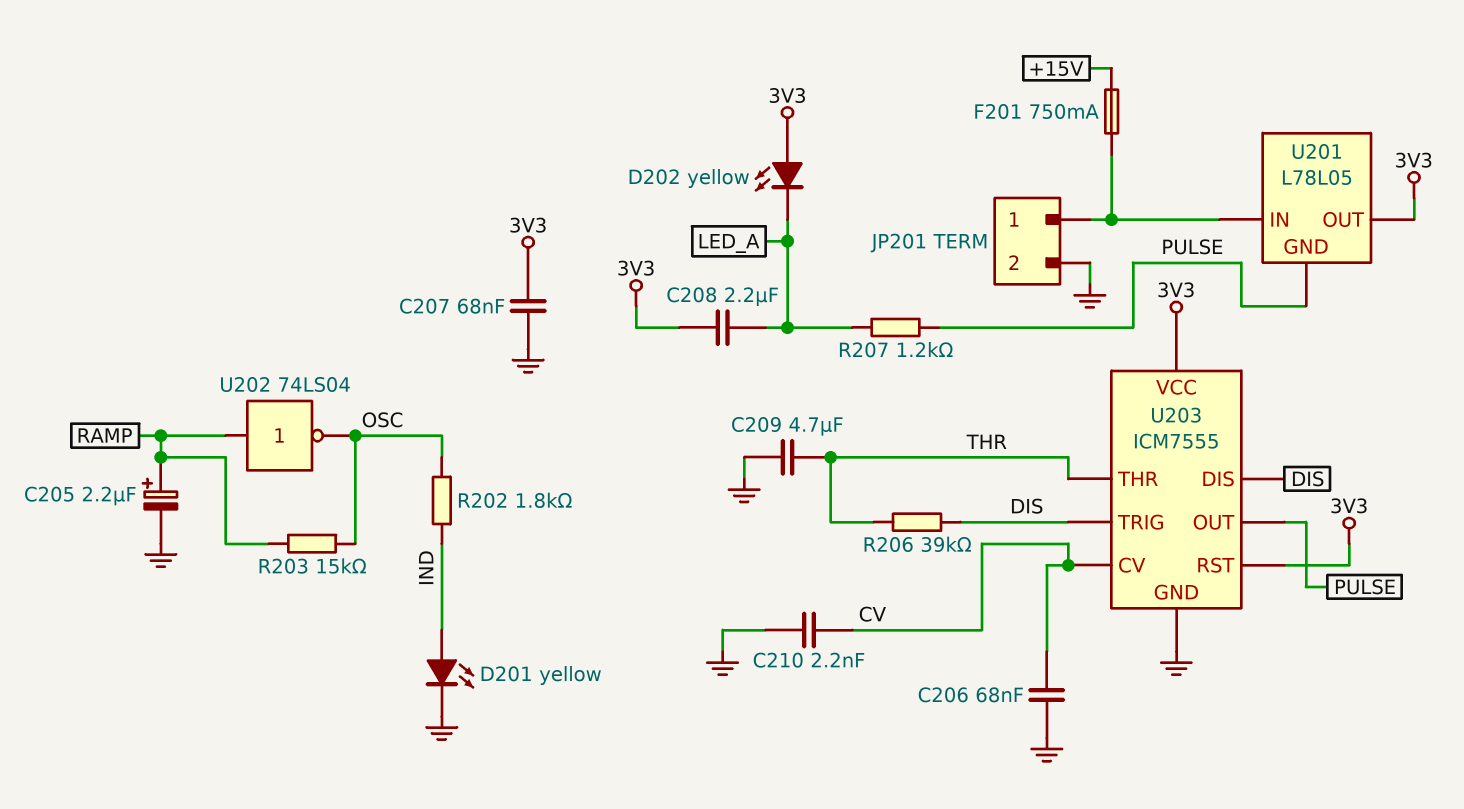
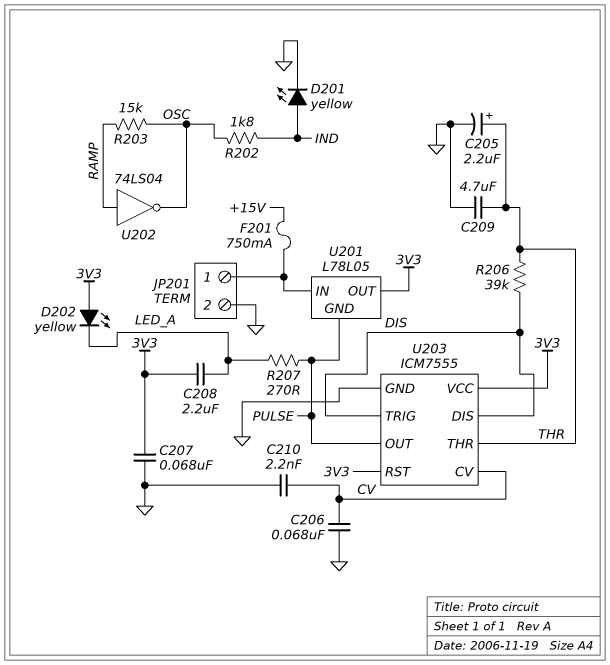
C205: 2.2uF (plus RAMP, minus GND) -> 2.2uF (plus THR, minus GND)
R207: 1.2k (LED_A, PULSE) -> 270 (LED_A, PULSE)

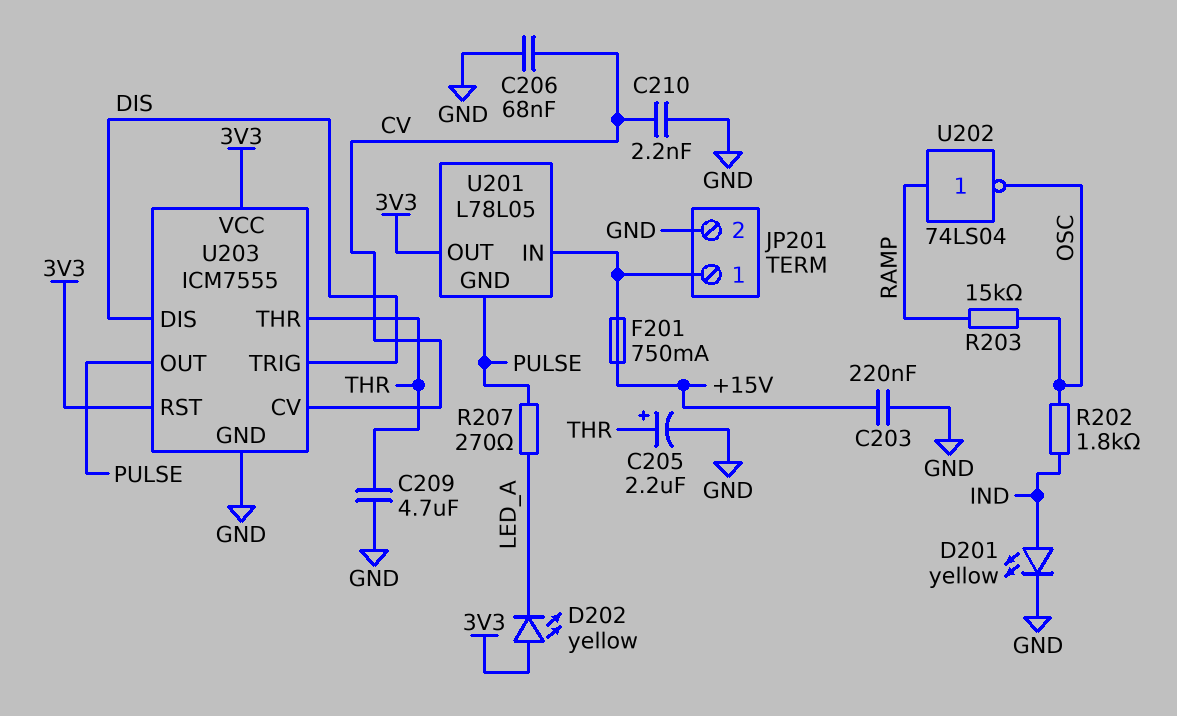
C203: none -> 220nF (+15V, GND)
C207: 68nF (3V3, GND) -> none
C208: 2.2uF (3V3, LED_A) -> none
R206: 39k (DIS, THR) -> none

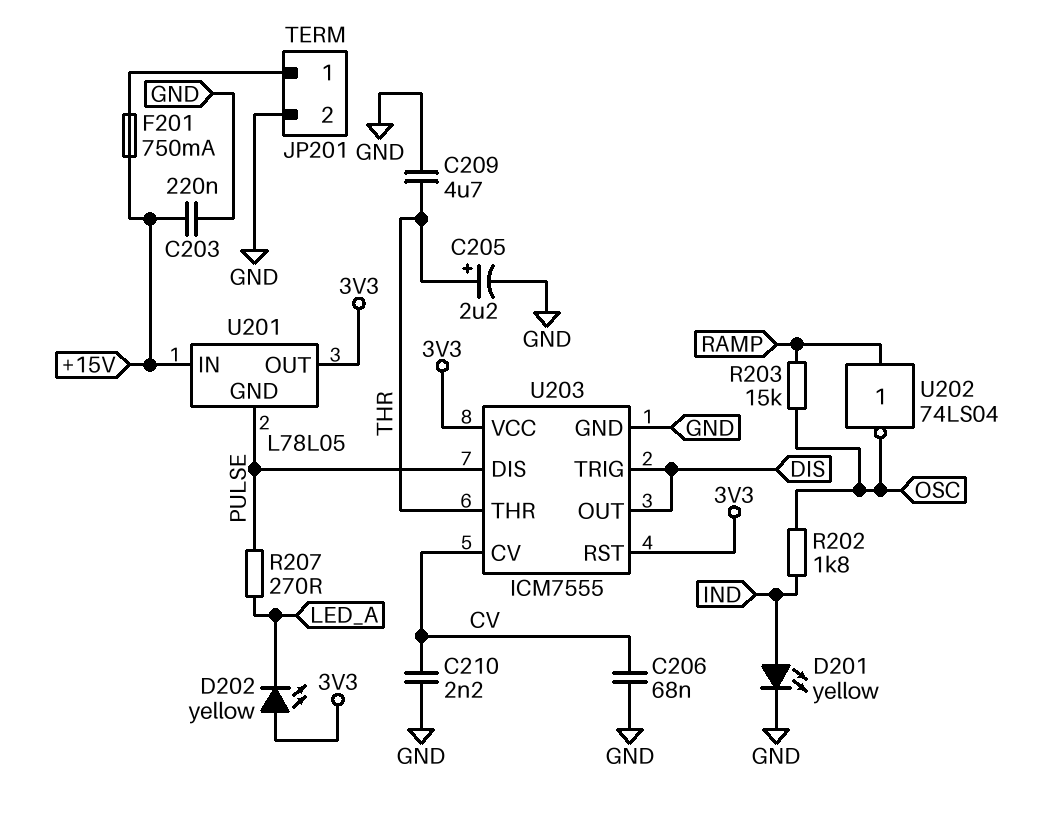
U201 pin IN: JP201/1 -> +15V
U203 pin DIS: DIS -> PULSE
U203 pin OUT: PULSE -> DIS

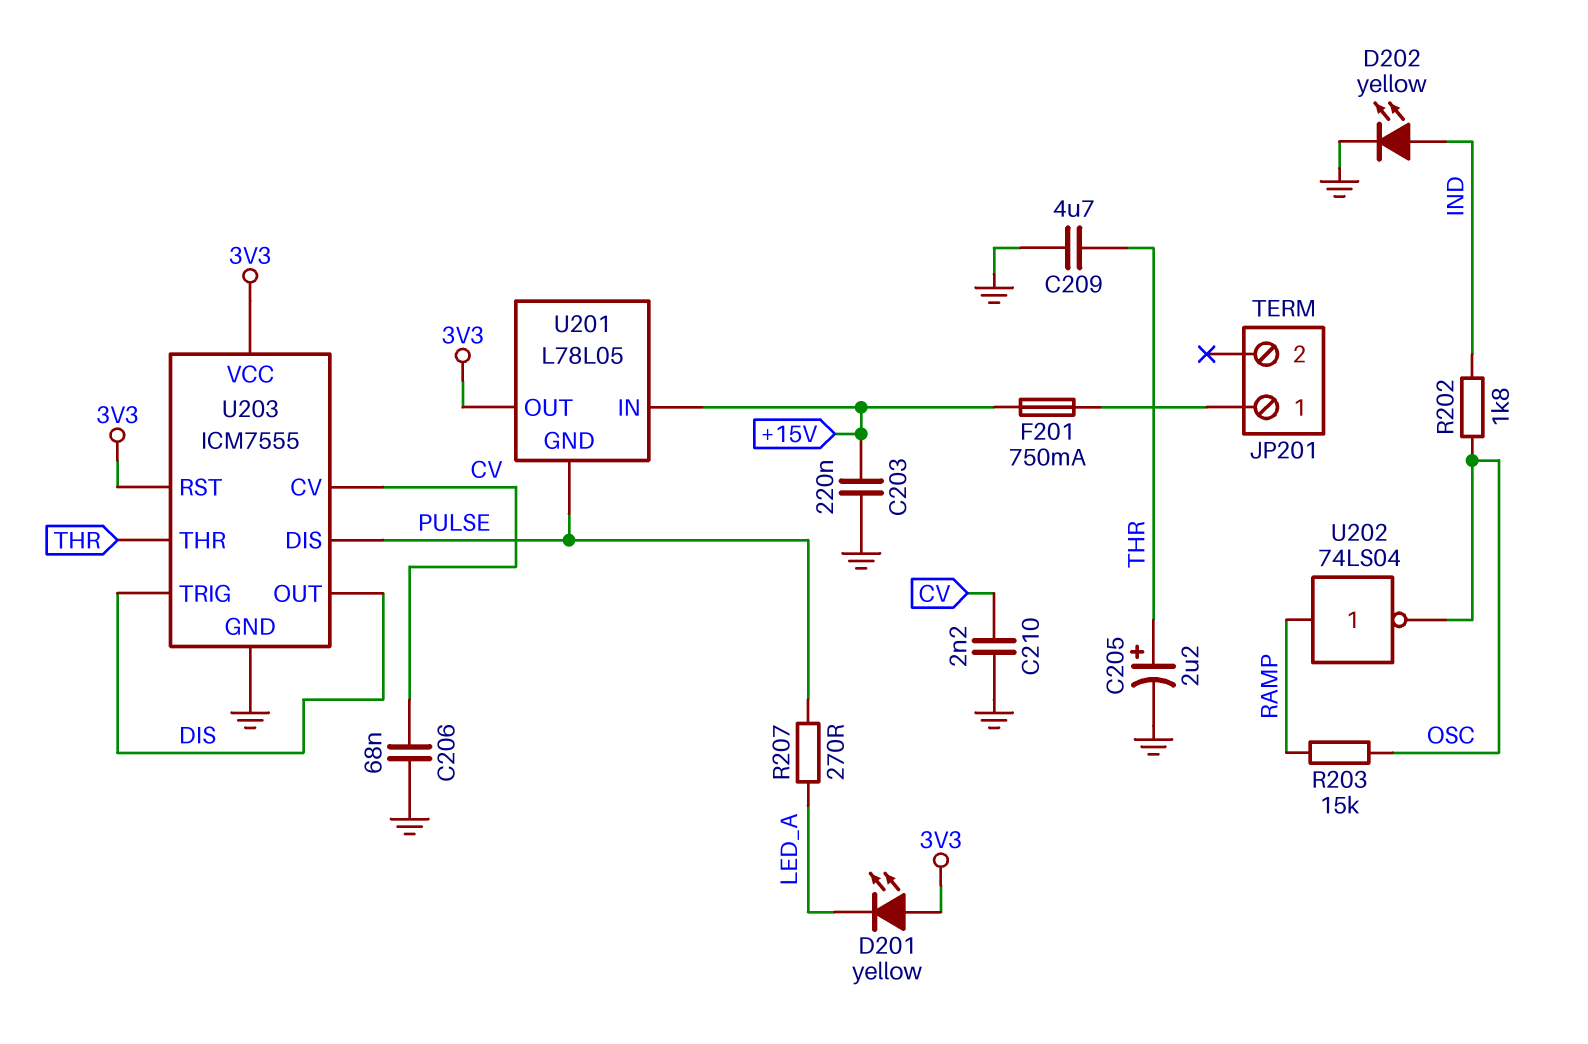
D201: LED yellow (A IND, K GND) -> LED yellow (A 3V3, K LED_A)
D202: LED yellow (A 3V3, K LED_A) -> LED yellow (A IND, K GND)
JP201 pin 2: GND -> none

